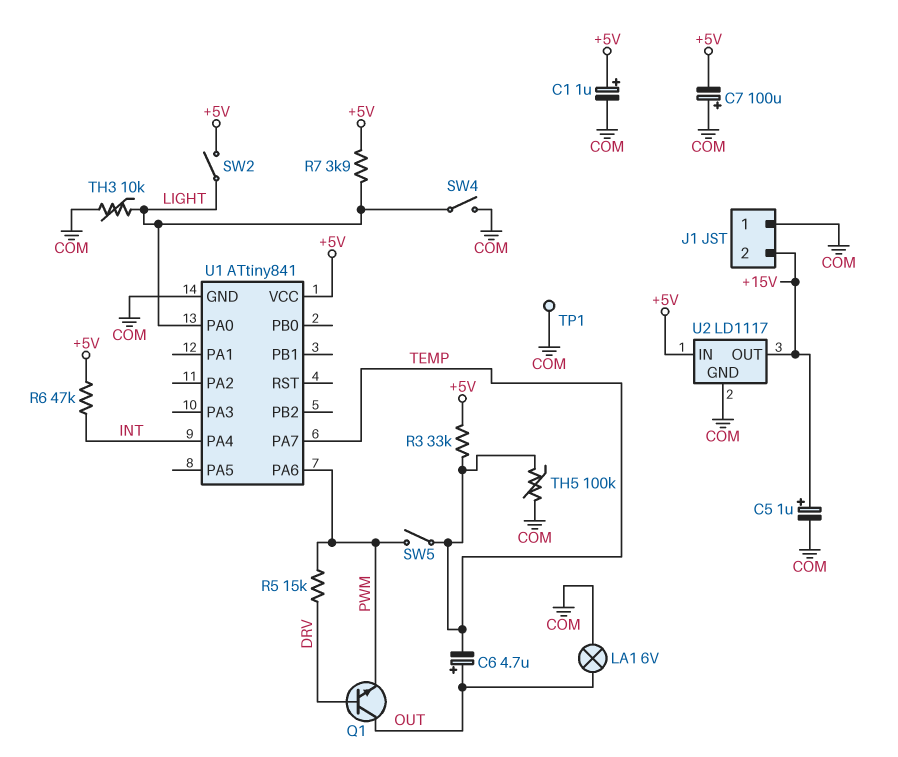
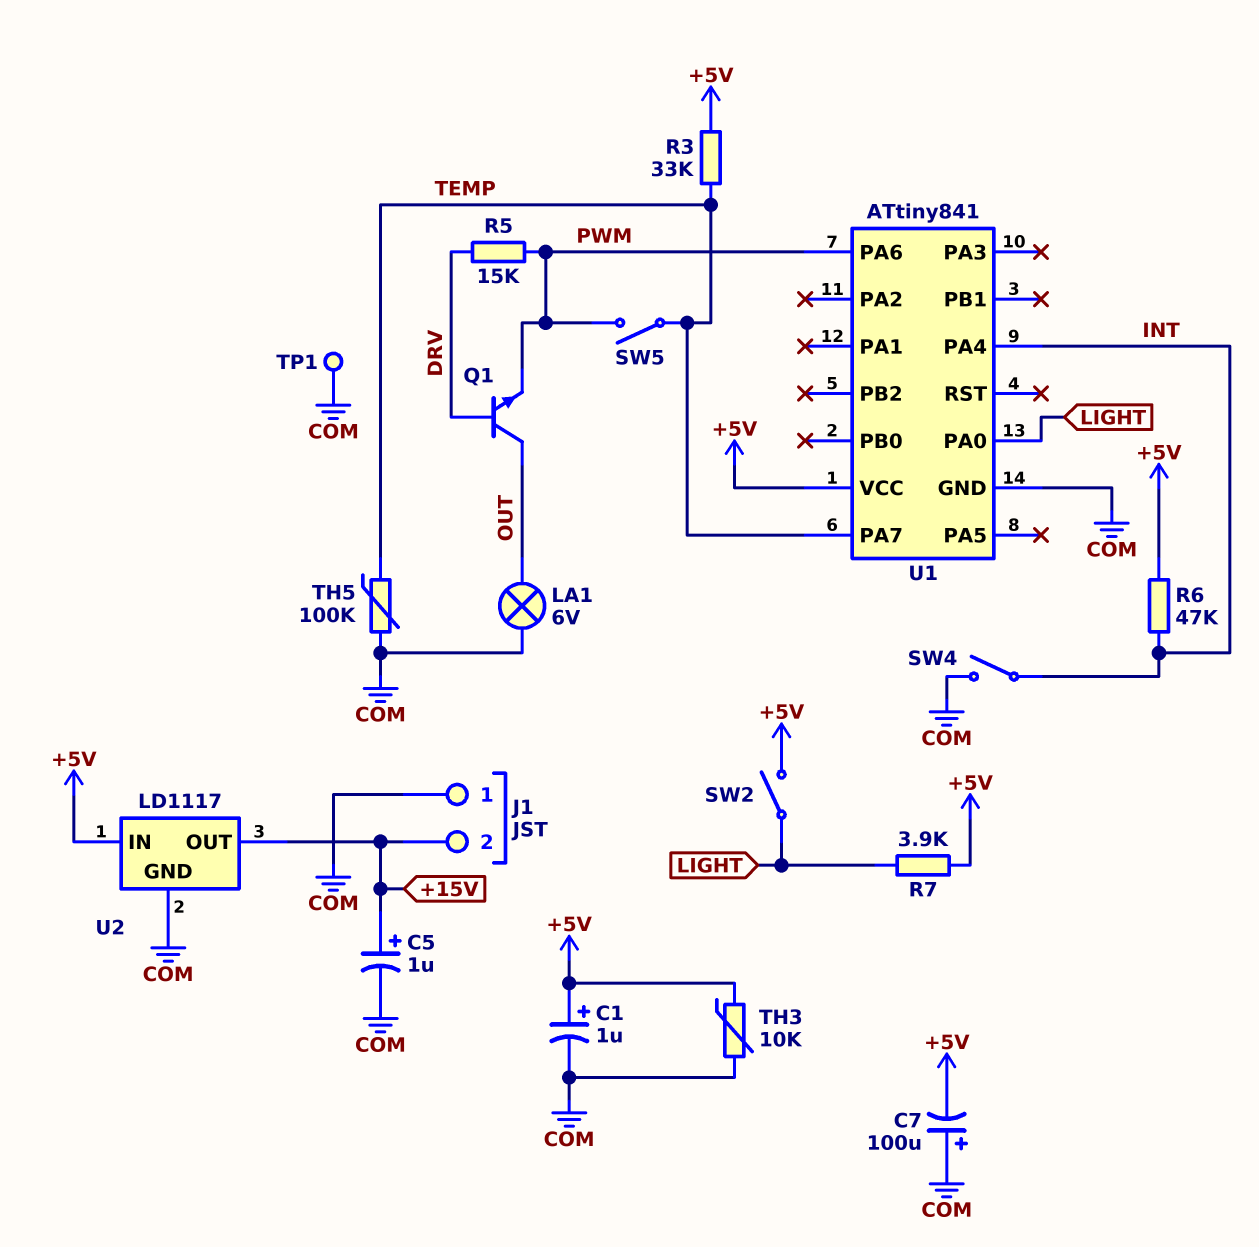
C6: 4.7uF (plus OUT, minus TEMP) -> none
SW4: switch (COM, LIGHT) -> switch (COM, INT)
TH3: 10k (COM, LIGHT) -> 10k (+5V, COM)

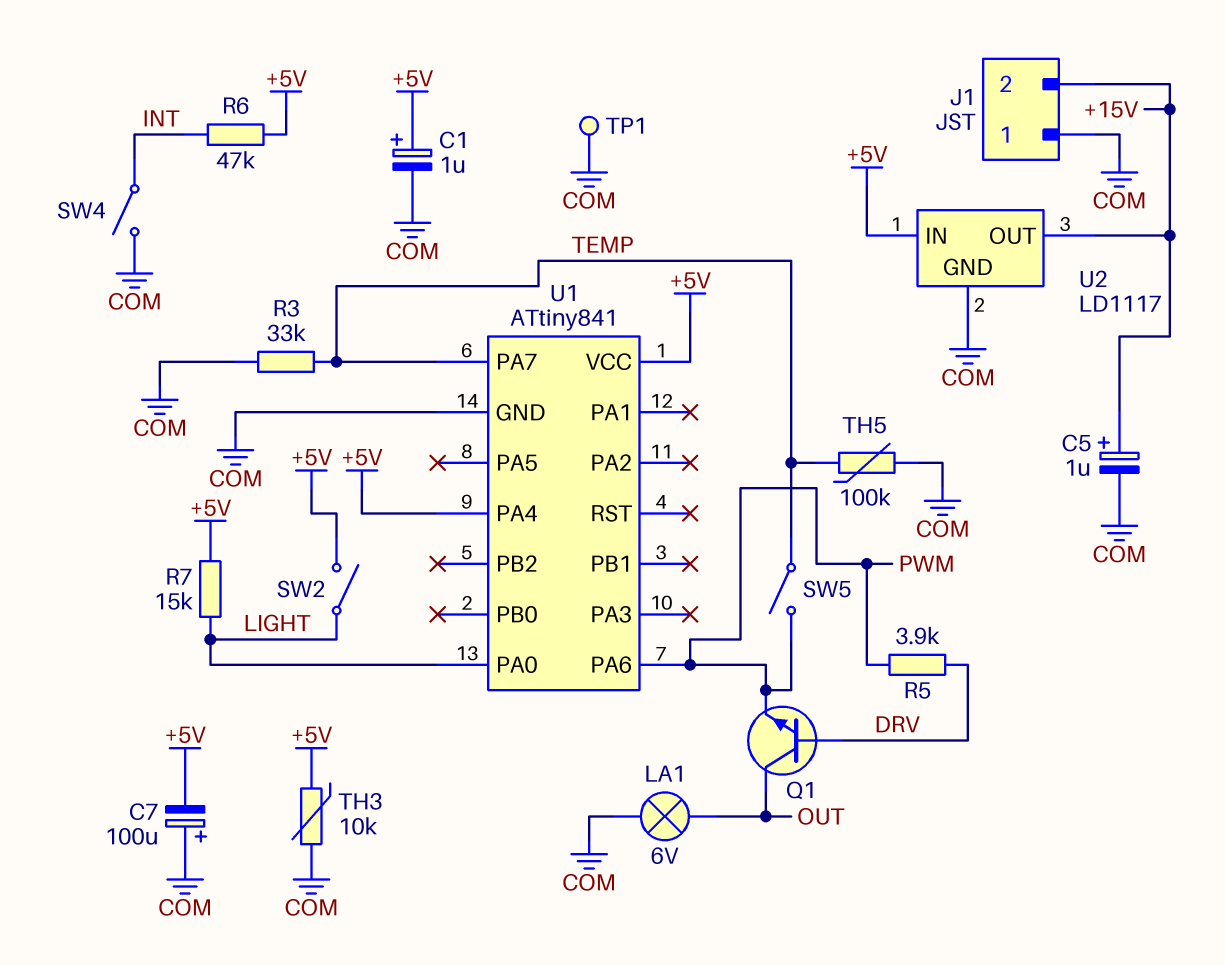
R3: 33k (+5V, TEMP) -> 33k (COM, TEMP)
R5: 15k (DRV, PWM) -> 3.9k (DRV, PWM)
R7: 3.9k (+5V, LIGHT) -> 15k (+5V, LIGHT)
U1 pin PA4: INT -> +5V

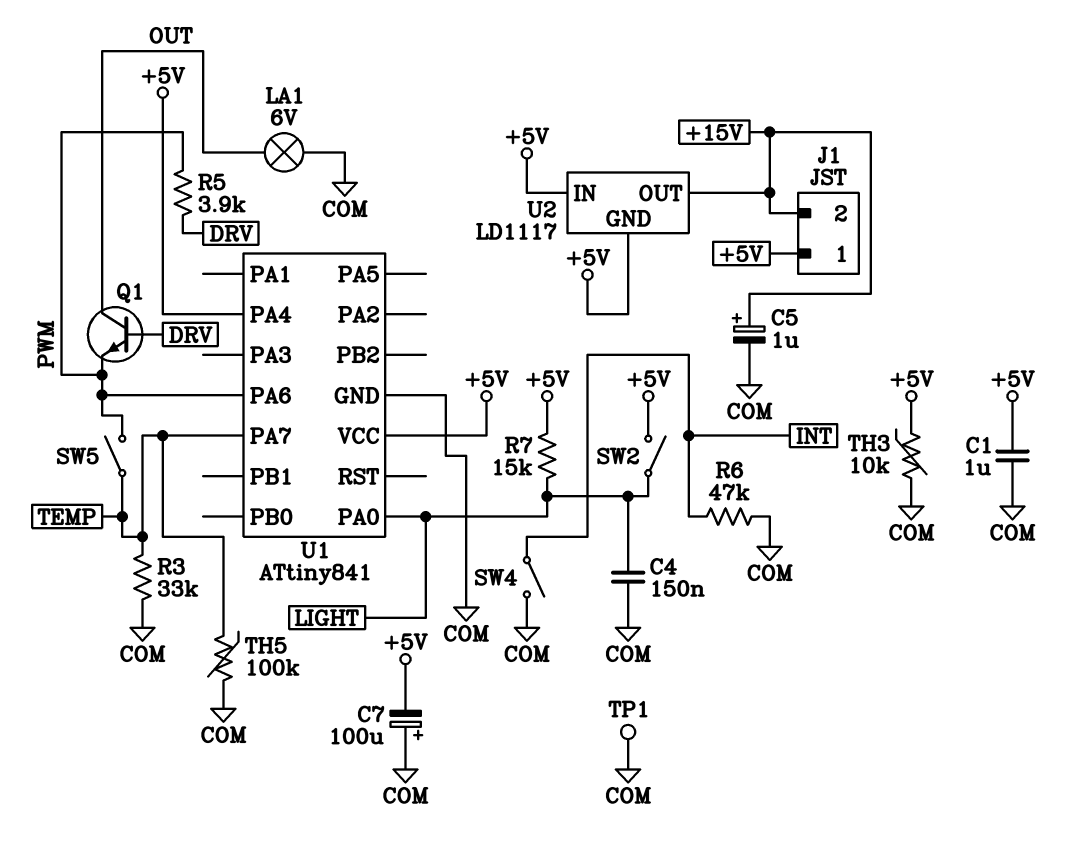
C1: 1uF (plus +5V, minus COM) -> 1uF (+5V, COM)
C4: none -> 150nF (COM, LIGHT)
J1 pin 1: COM -> +5V
R6: 47k (+5V, INT) -> 47k (COM, INT)
U2 pin GND: COM -> +5V

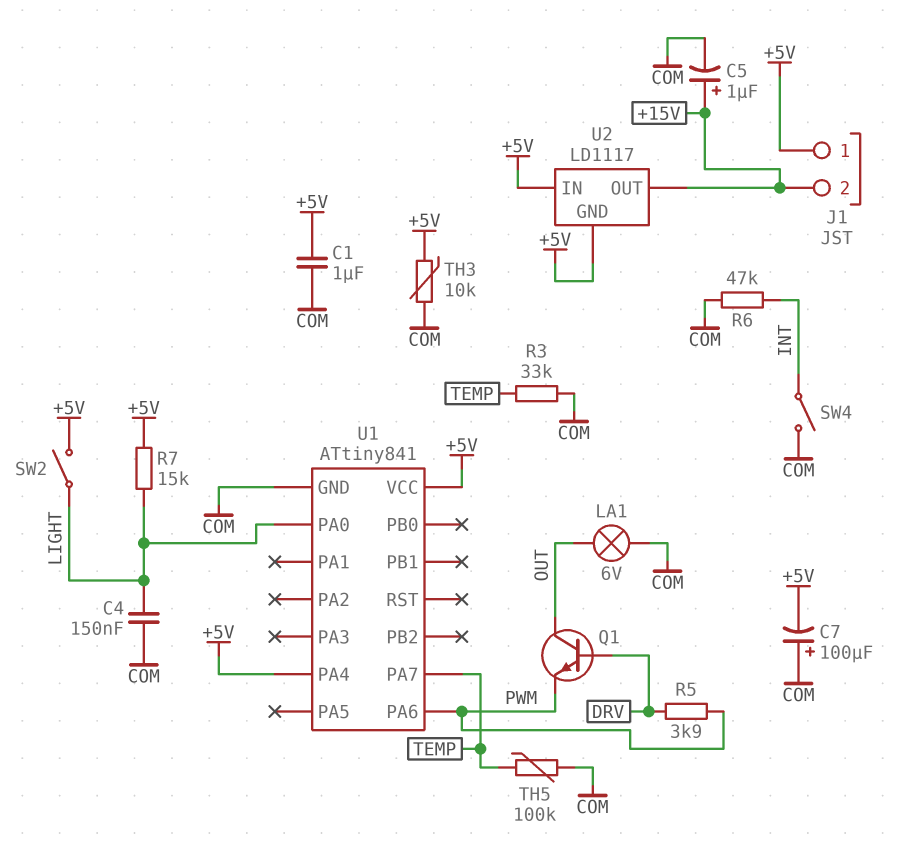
SW5: switch (PWM, TEMP) -> none
TP1: test point (COM) -> none

